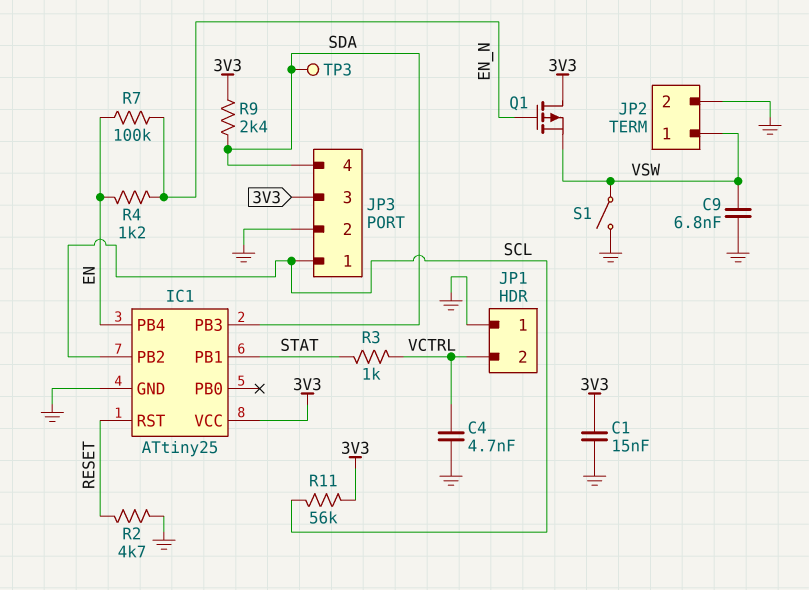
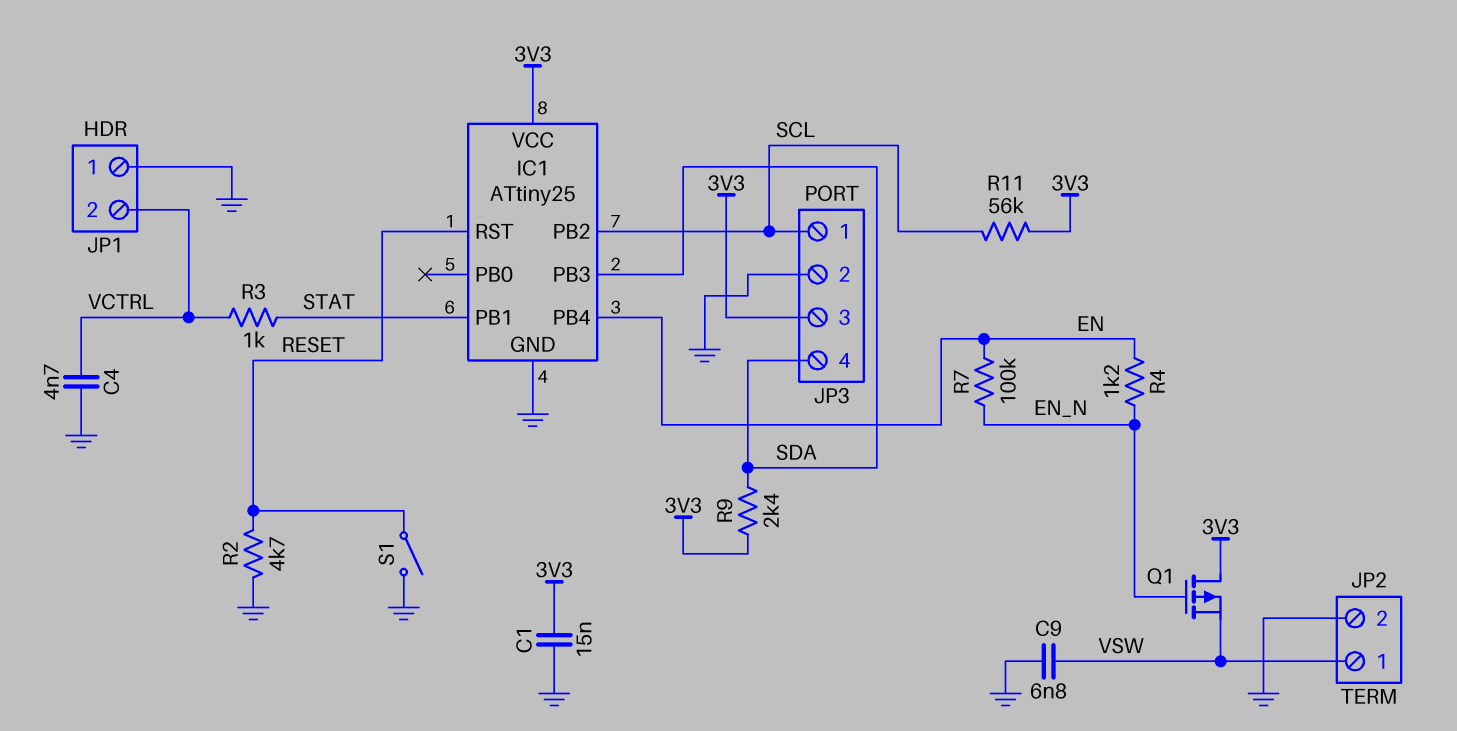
S1: switch (GND, VSW) -> switch (GND, RESET)
TP3: test point (SDA) -> none

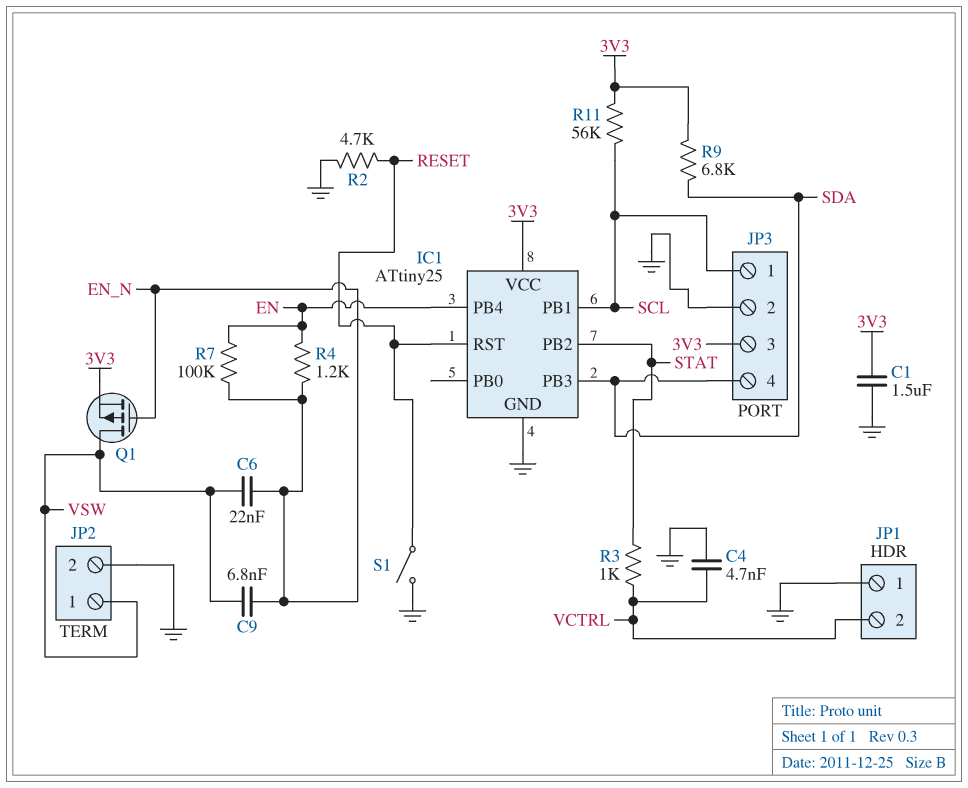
C1: 15nF (3V3, GND) -> 1.5uF (3V3, GND)
C6: none -> 22nF (EN_N, VSW)
C9: 6.8nF (GND, VSW) -> 6.8nF (EN_N, VSW)
IC1 pin PB1: STAT -> SCL
IC1 pin PB2: SCL -> STAT
Q1: PMOS (G EN_N, D 3V3, S VSW) -> PMOS (G EN_N, D VSW, S 3V3)
R9: 2.4k (3V3, SDA) -> 6.8k (3V3, SDA)

